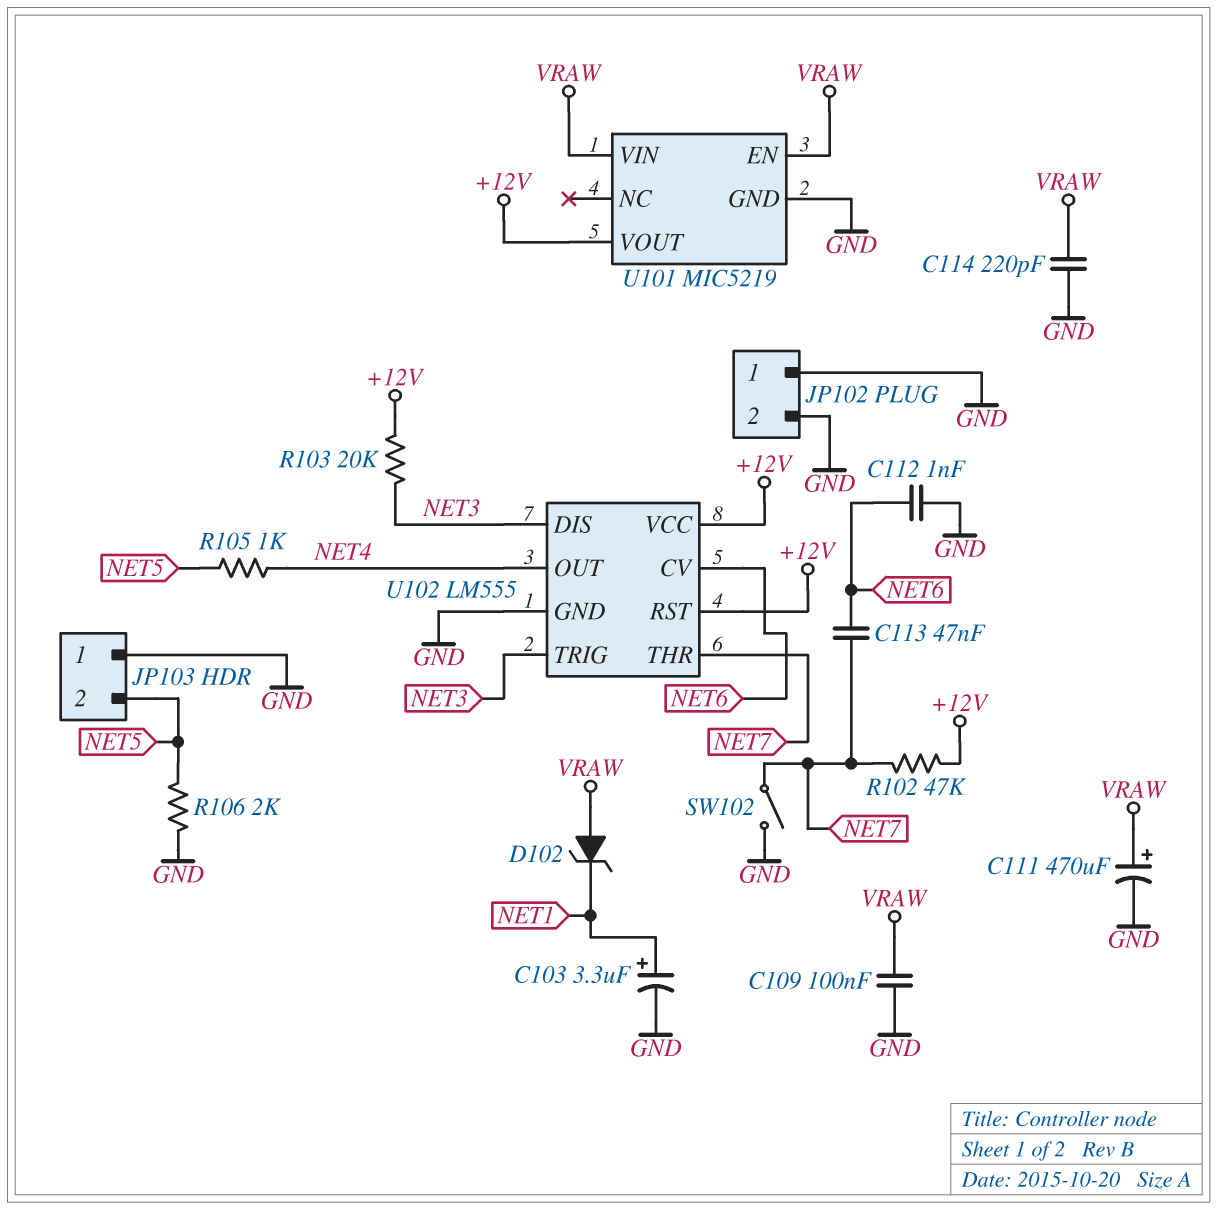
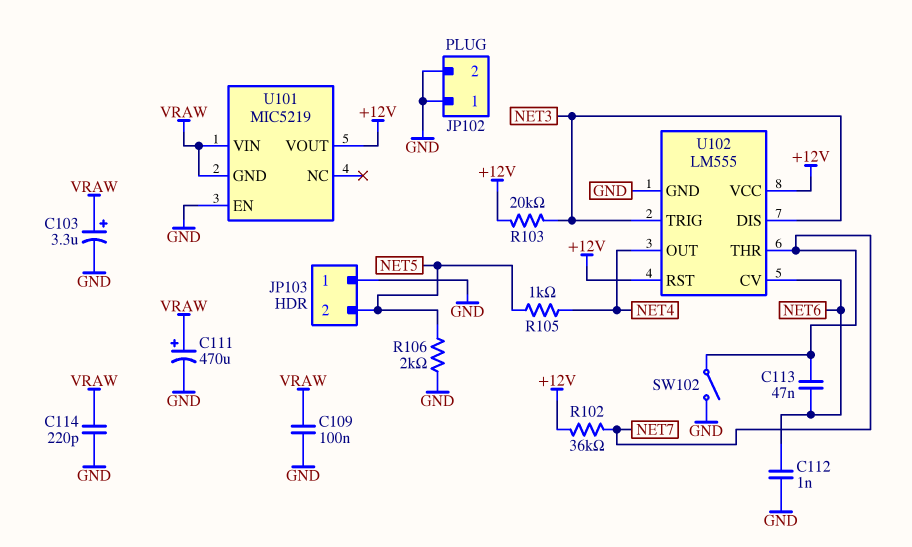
C103: 3.3uF (plus NET1, minus GND) -> 3.3uF (plus VRAW, minus GND)
D102: zener (A VRAW, K NET1) -> none
R102: 47k (+12V, NET7) -> 36k (+12V, NET7)
U101 pin EN: VRAW -> GND
U101 pin GND: GND -> VRAW

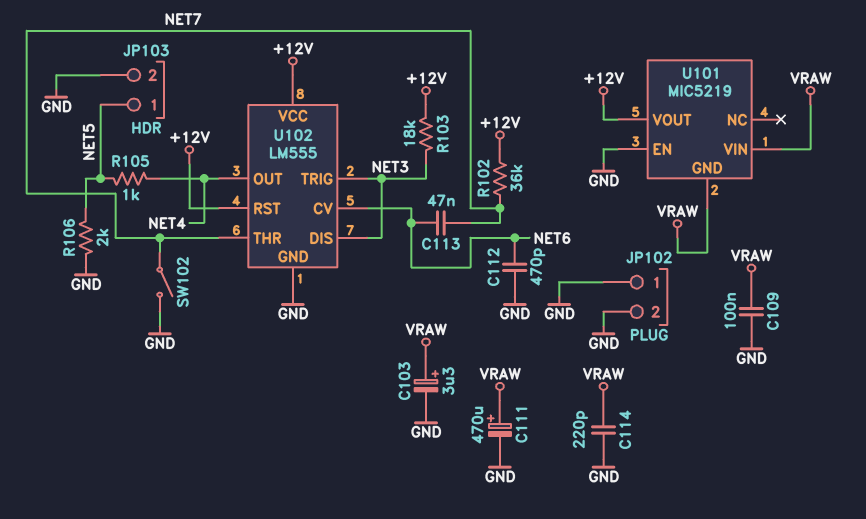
C112: 1nF (GND, NET6) -> 470pF (GND, NET6)
JP103 pin 1: GND -> NET5
JP103 pin 2: NET5 -> GND
R103: 20k (+12V, NET3) -> 18k (+12V, NET3)

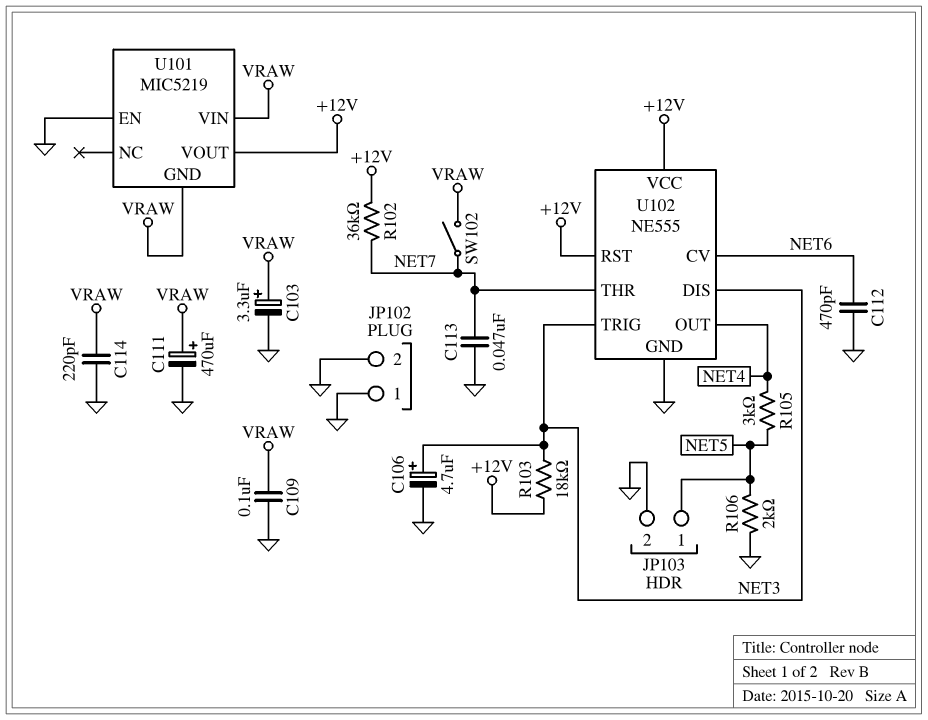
C106: none -> 4.7uF (plus NET3, minus GND)
C113: 47nF (NET6, NET7) -> 47nF (GND, NET7)
R105: 1k (NET4, NET5) -> 3k (NET4, NET5)
SW102: switch (GND, NET7) -> switch (NET7, VRAW)
U102: LM555 -> NE555

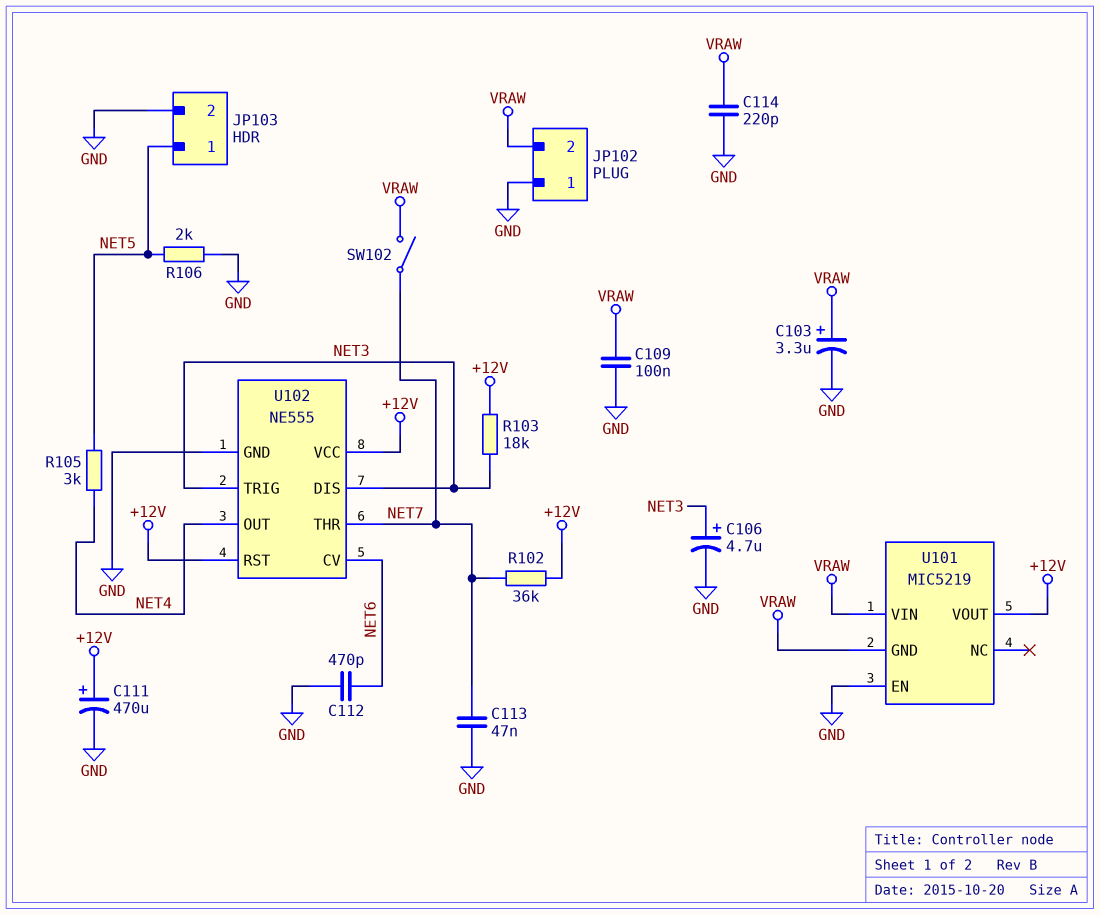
C111: 470uF (plus VRAW, minus GND) -> 470uF (plus +12V, minus GND)
JP102 pin 2: GND -> VRAW

